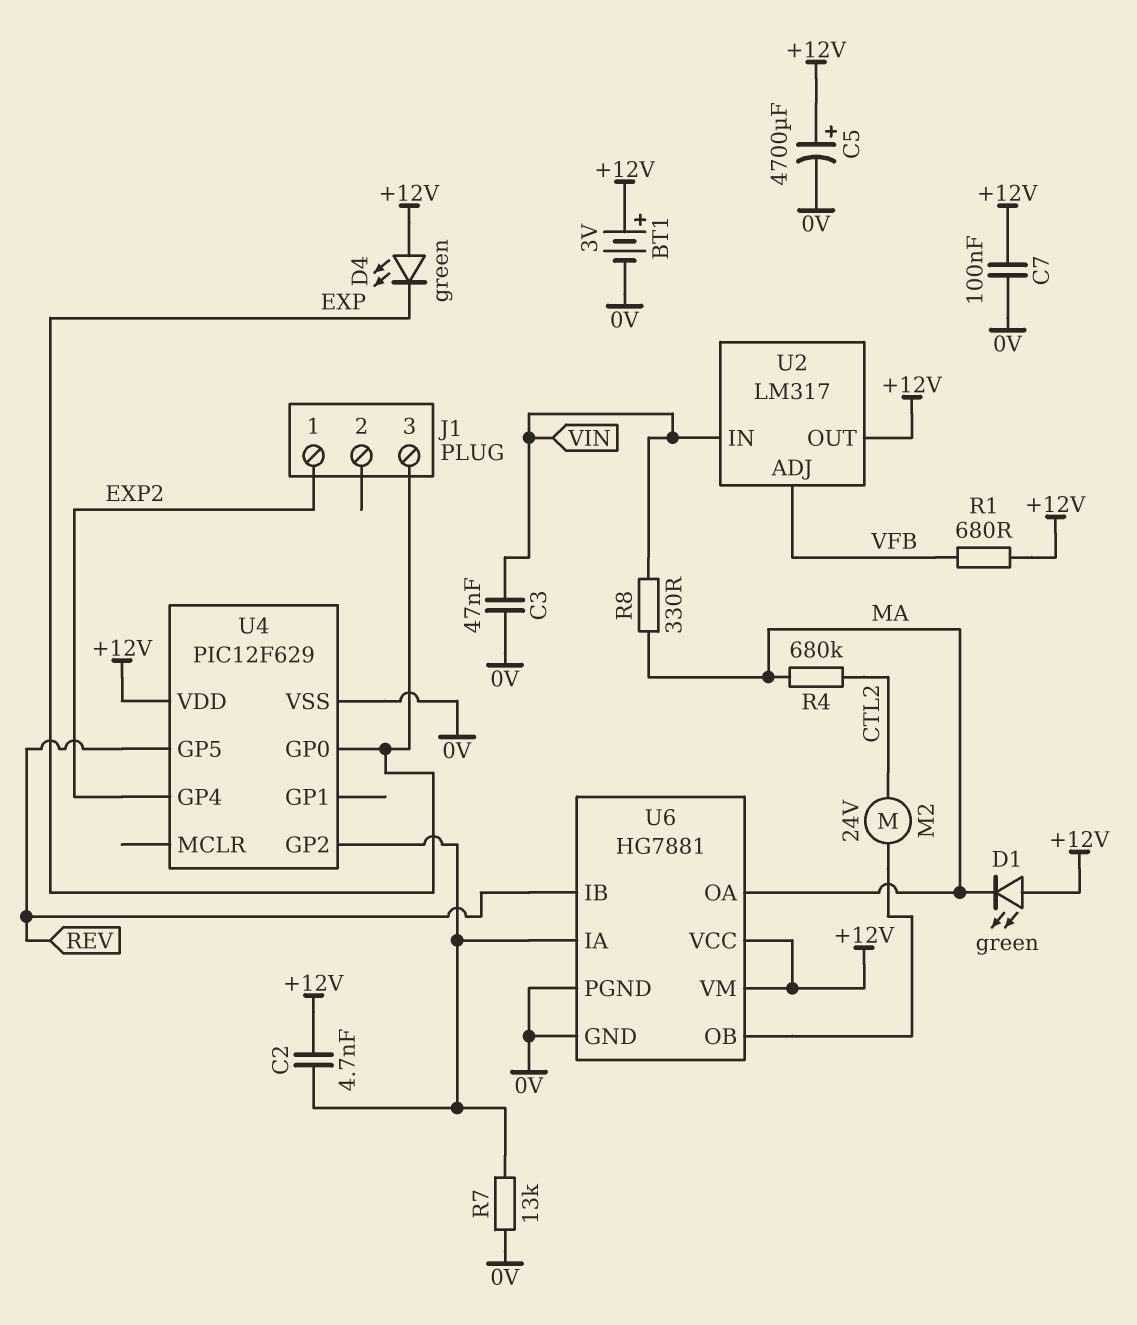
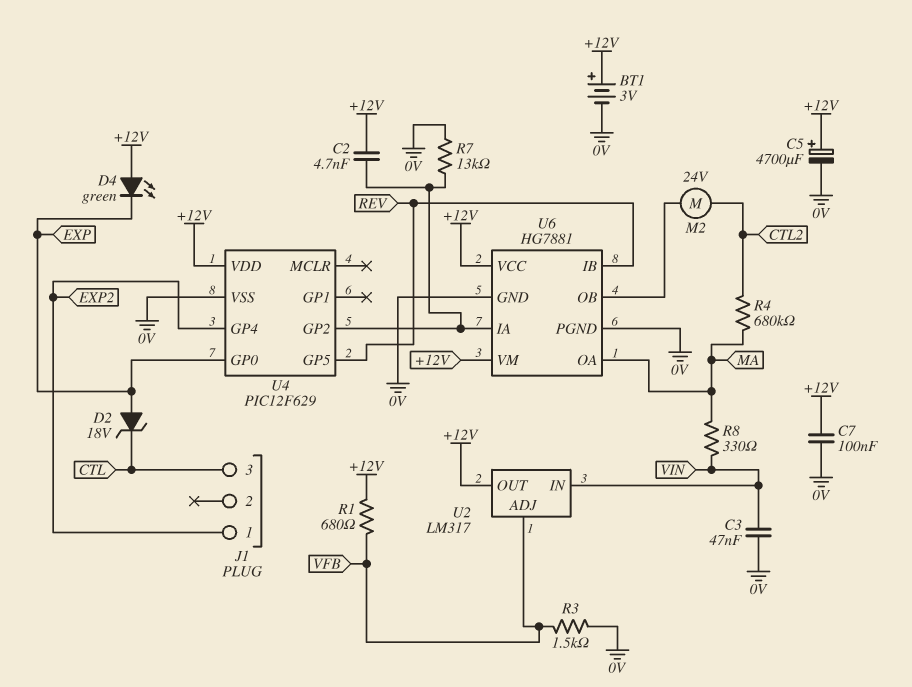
D1: LED green (A +12V, K MA) -> none
D2: none -> zener 18V (A EXP, K CTL)
J1 pin 3: EXP -> CTL
R3: none -> 1.5k (0V, VFB)

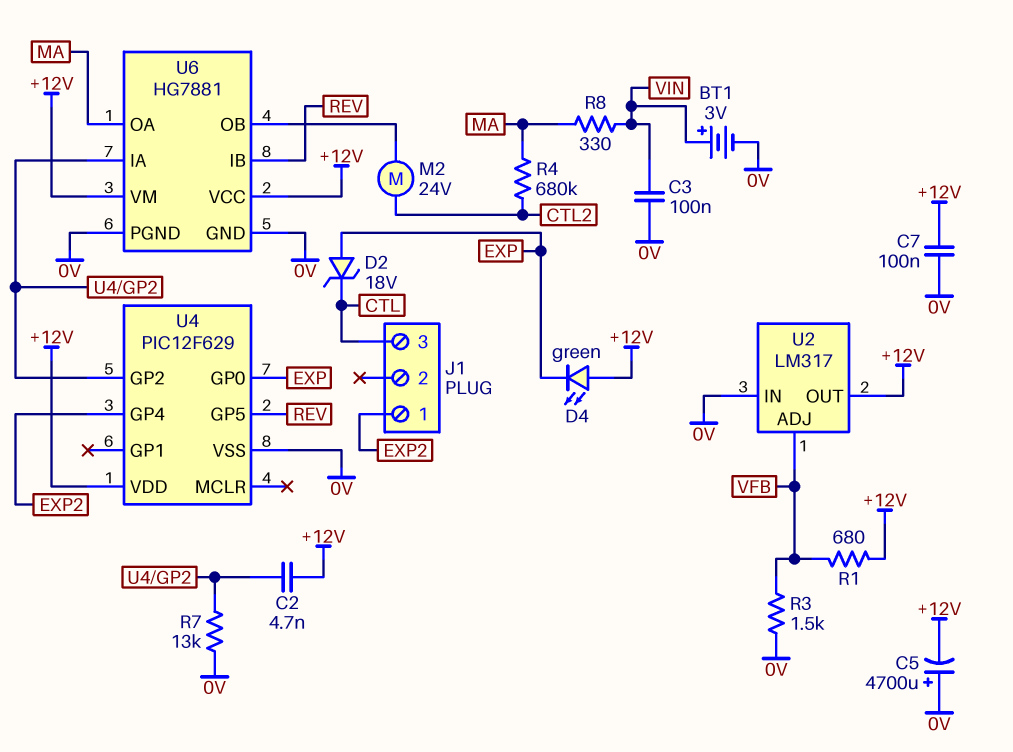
BT1: 3V (plus +12V, minus 0V) -> 3V (plus VIN, minus 0V)
C3: 47nF (0V, VIN) -> 100nF (0V, VIN)
C5: 4700uF (plus +12V, minus 0V) -> 4700uF (plus 0V, minus +12V)
U2 pin IN: VIN -> 0V

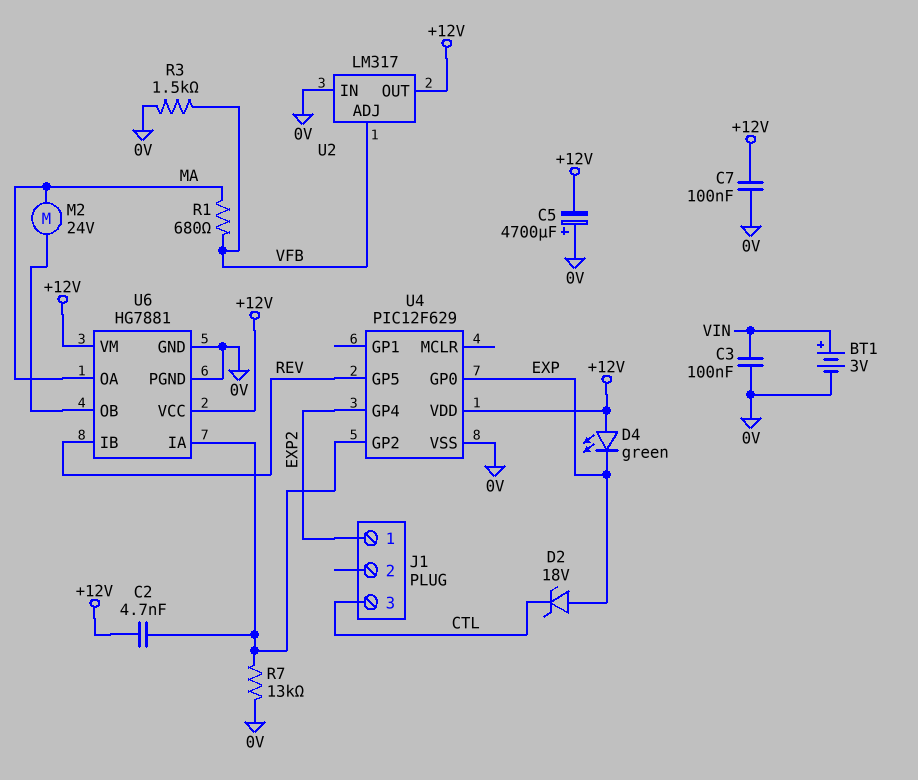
M2: motor 24V (CTL2, U6/OB) -> motor 24V (MA, U6/OB)
R1: 680 (+12V, VFB) -> 680 (MA, VFB)
R4: 680k (CTL2, MA) -> none
R8: 330 (MA, VIN) -> none

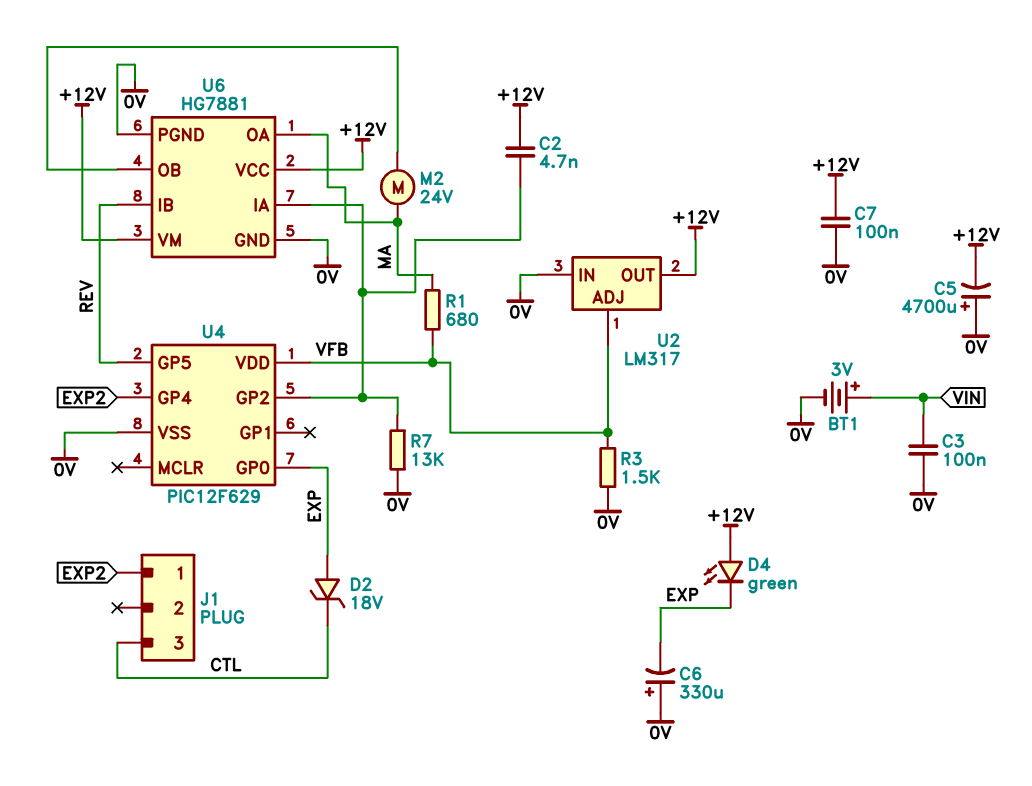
C6: none -> 330uF (plus 0V, minus EXP)
U4 pin VDD: +12V -> VFB

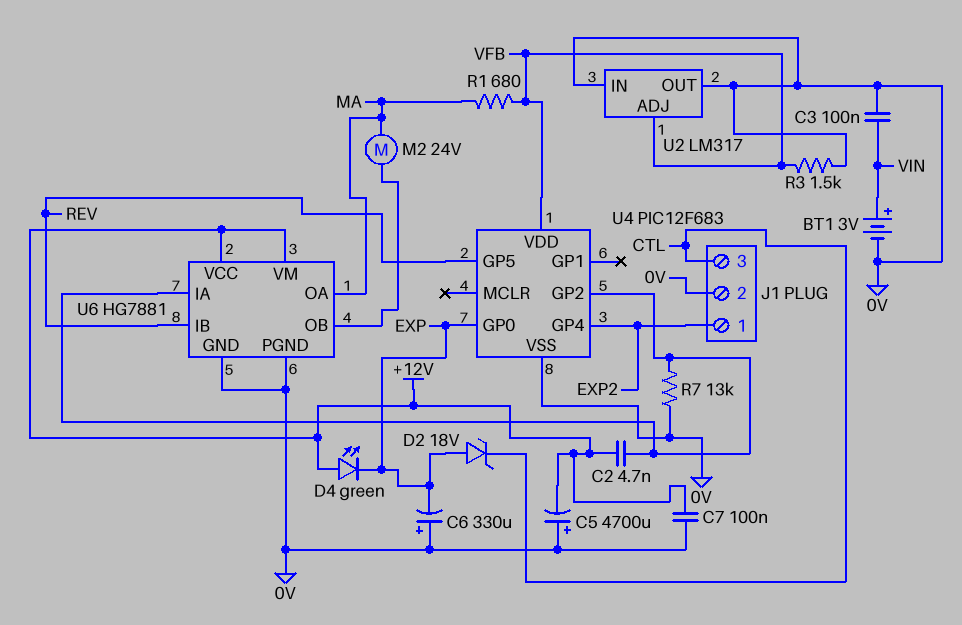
J1 pin 2: none -> 0V
U2 pin OUT: +12V -> 0V
U4: PIC12F629 -> PIC12F683

